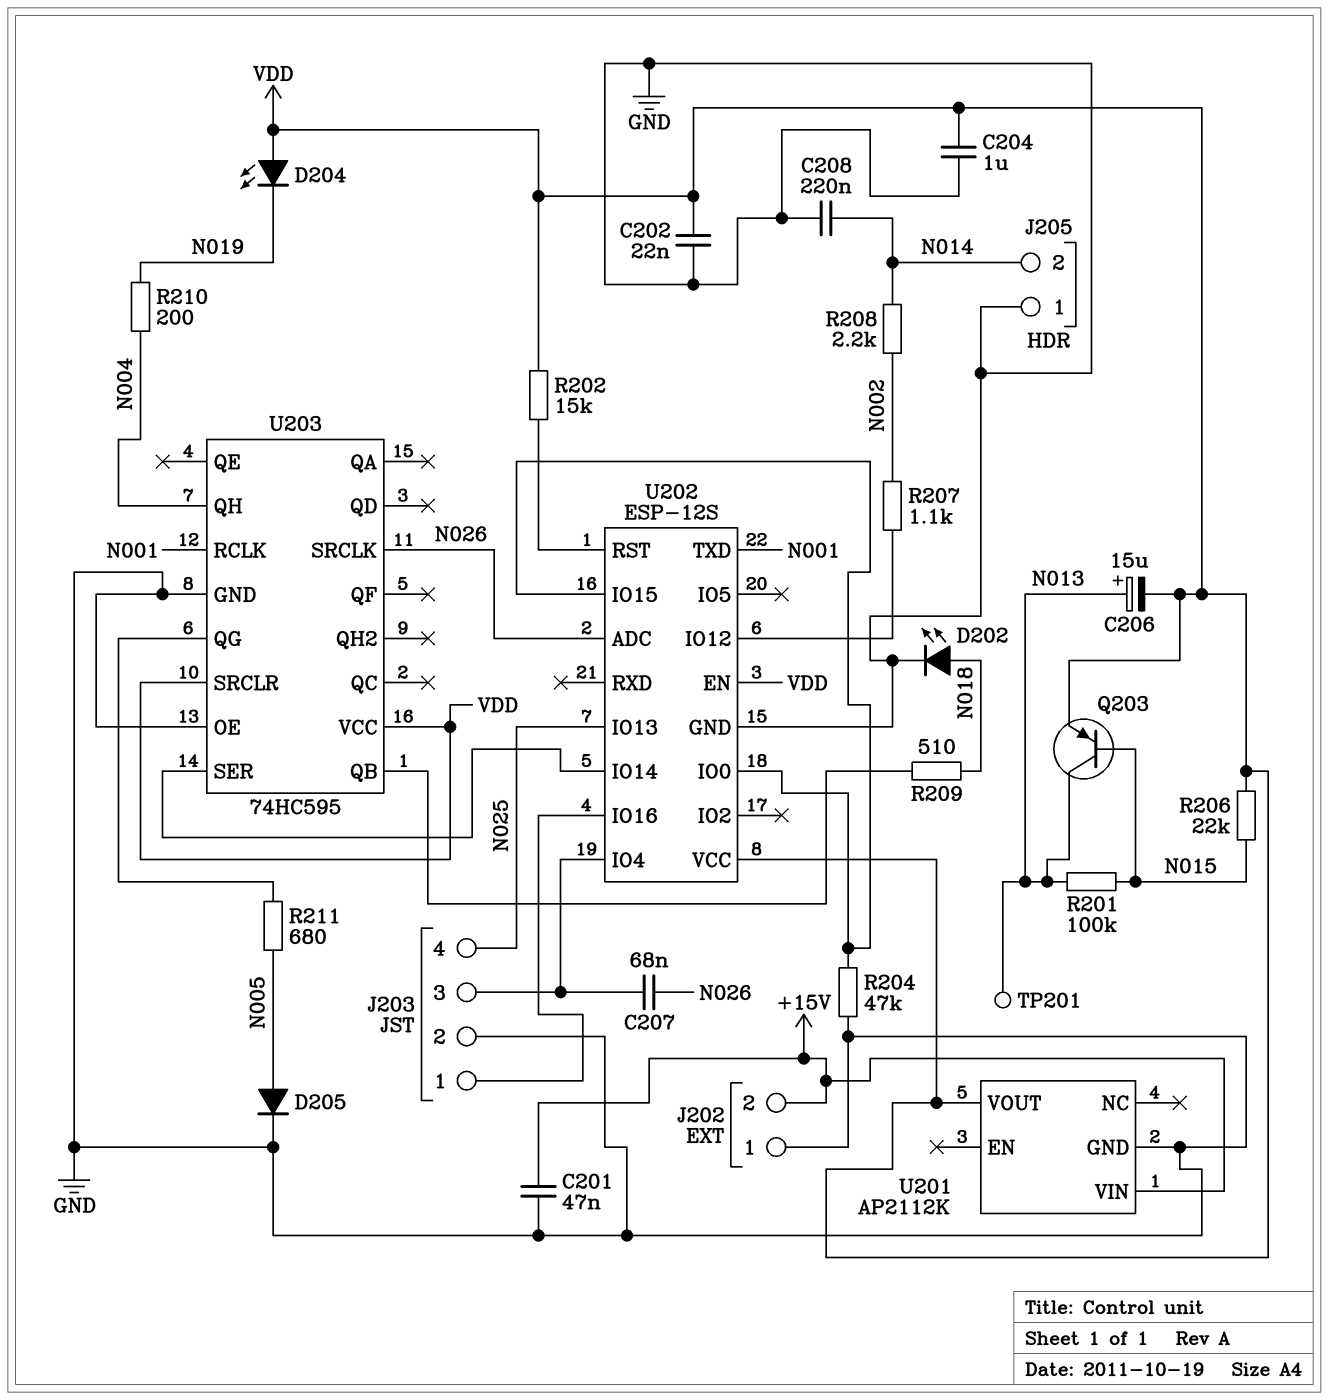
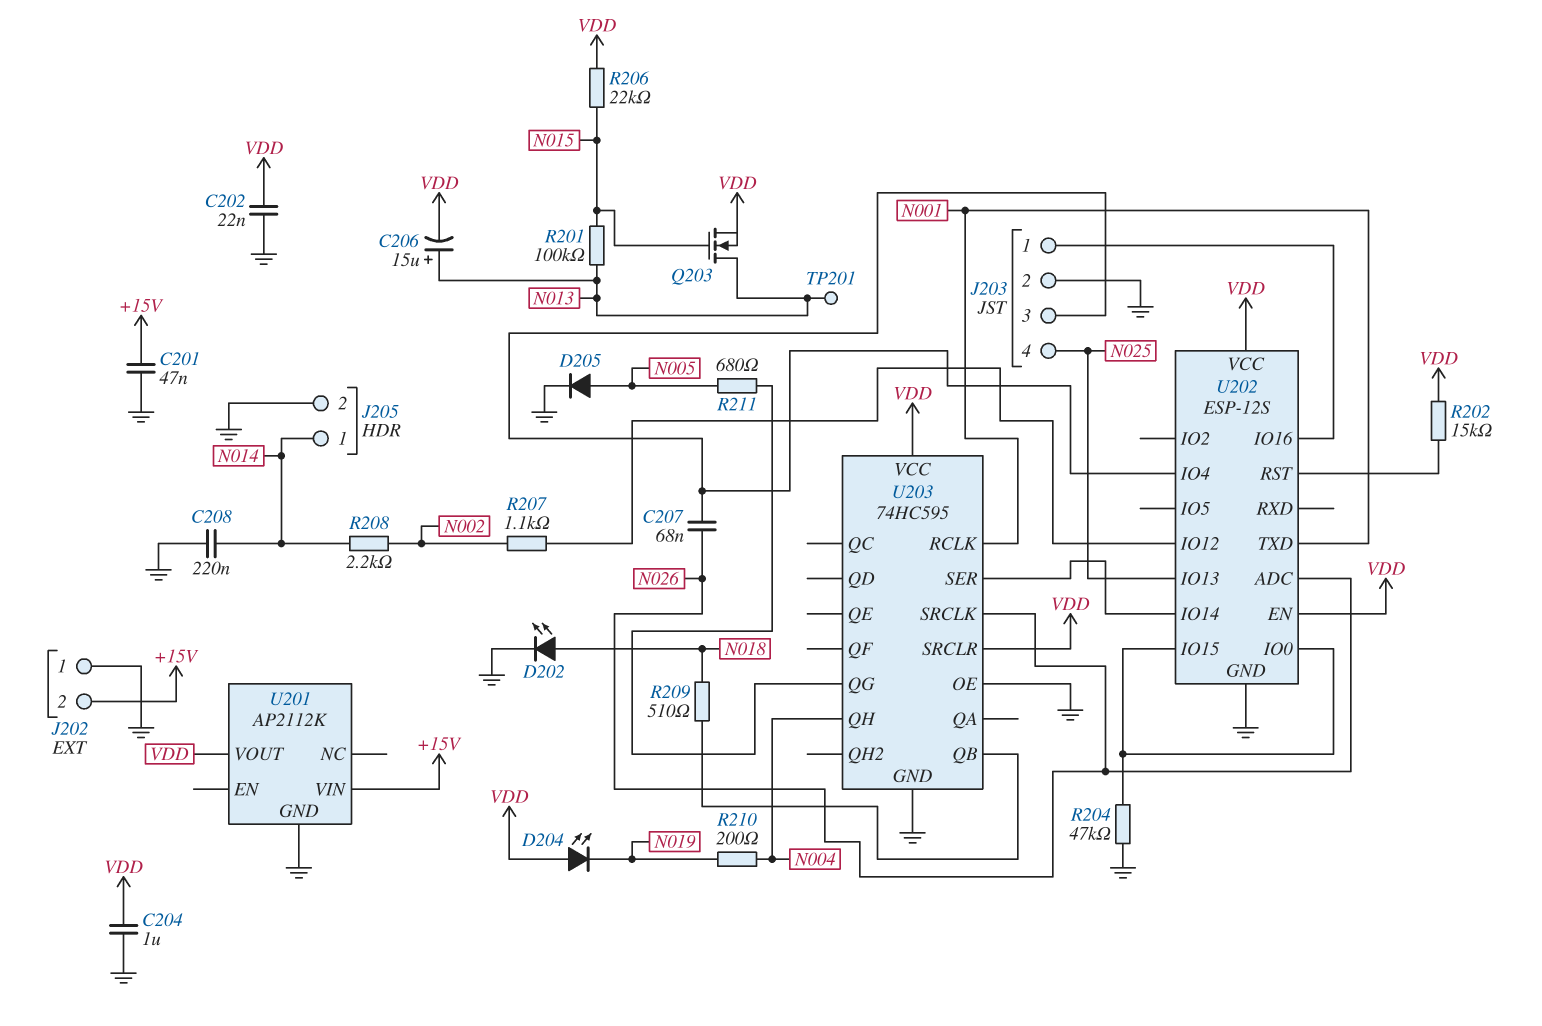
J205 pin 1: GND -> N014
J205 pin 2: N014 -> GND
Q203: PNP (B N015, C N013, E VDD) -> NMOS (G N015, D N013, S VDD)

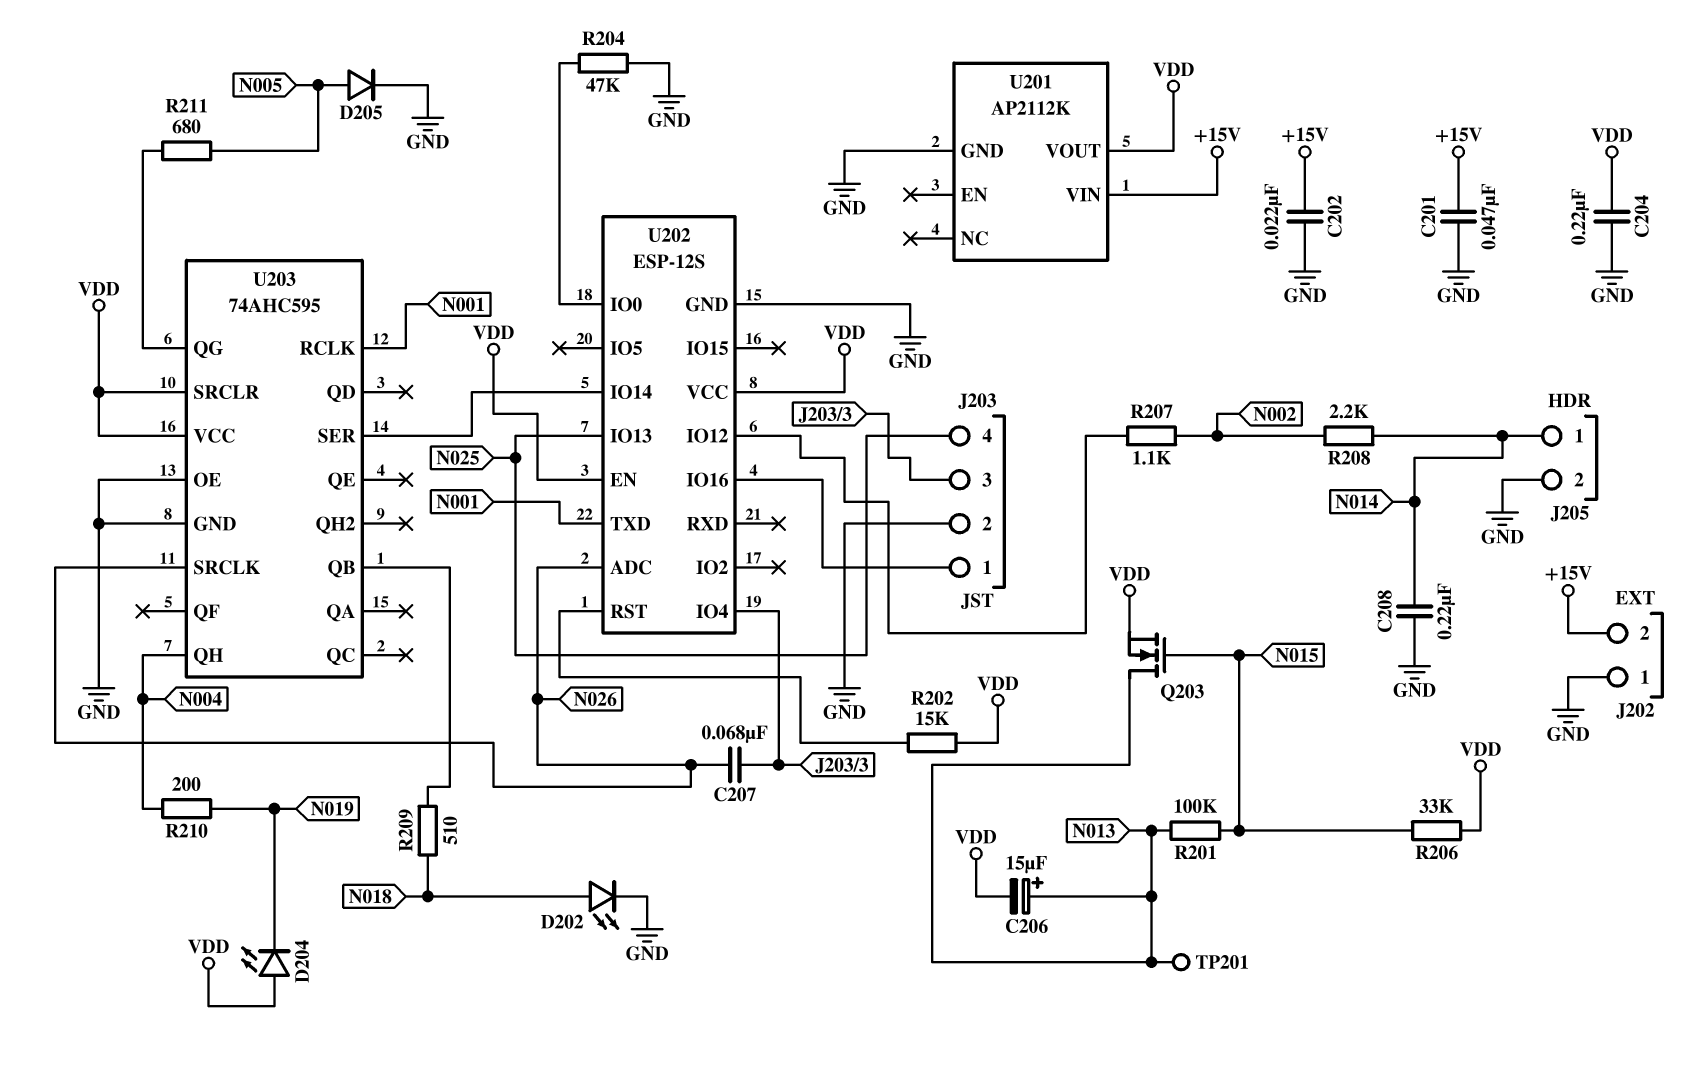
C202: 22nF (GND, VDD) -> 22nF (+15V, GND)
C204: 1uF (GND, VDD) -> 220nF (GND, VDD)
R206: 22k (N015, VDD) -> 33k (N015, VDD)
U202 pin IO15: U202/IO0 -> none
U203: 74HC595 -> 74AHC595

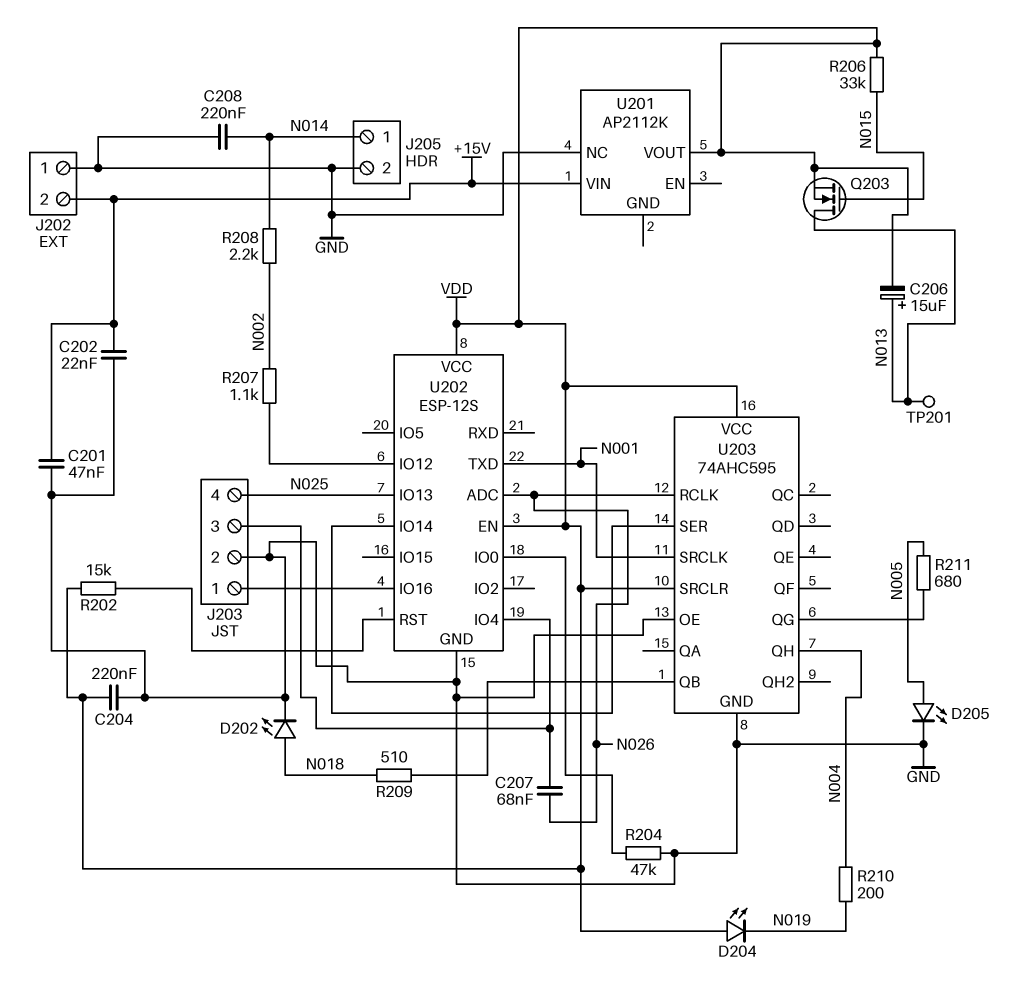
D205: diode (A N005, K GND) -> LED (A N005, K GND)
R201: 100k (N013, N015) -> none
U201 pin GND: GND -> none
U201 pin NC: none -> GND
U203 pin RCLK: N001 -> N026
U203 pin SRCLK: N026 -> N001

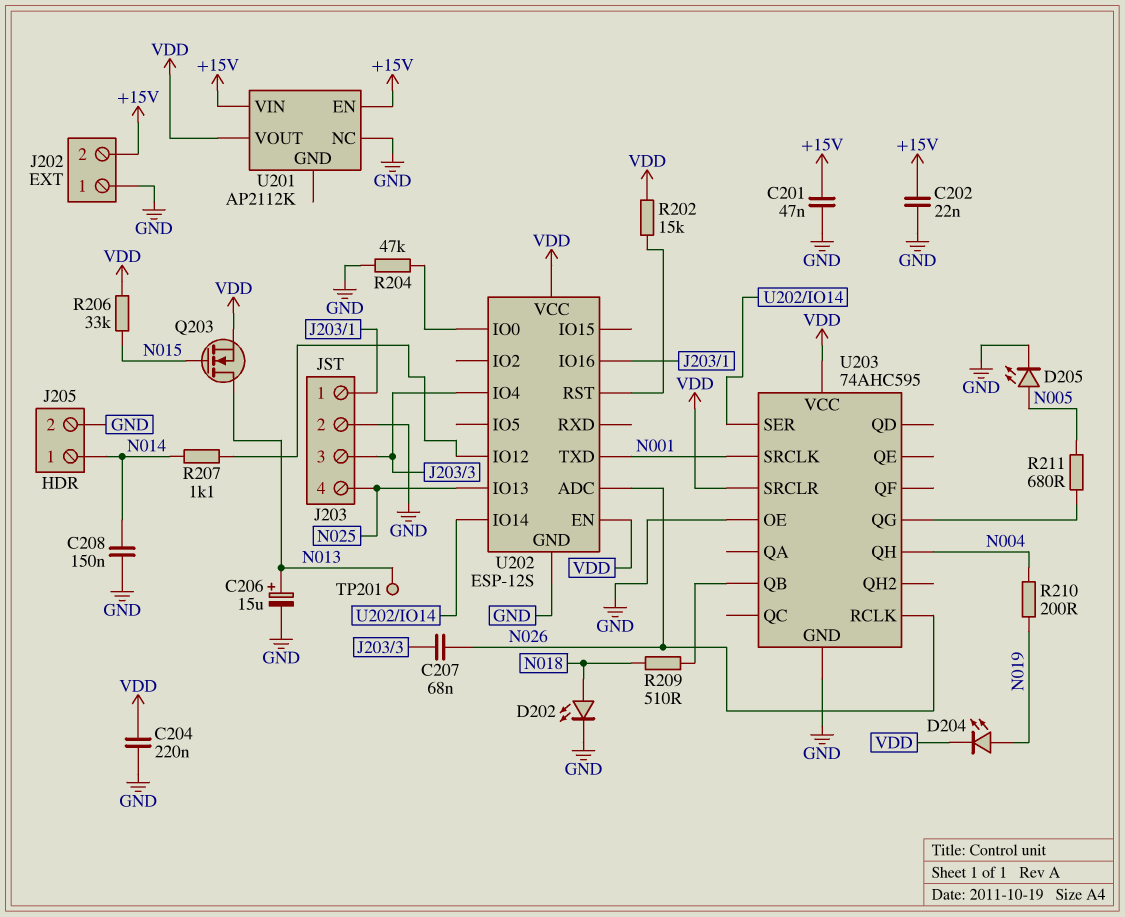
C206: 15uF (plus N013, minus VDD) -> 15uF (plus N013, minus GND)
C208: 220nF (GND, N014) -> 150nF (GND, N014)
D204: LED (A VDD, K N019) -> LED (A N019, K VDD)
R207: 1.1k (N002, U202/IO12) -> 1.1k (N014, U202/IO12)
R208: 2.2k (N002, N014) -> none
U201 pin EN: none -> +15V

